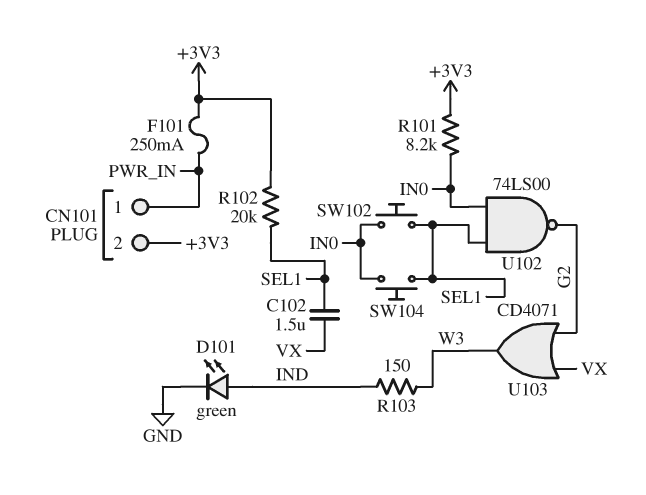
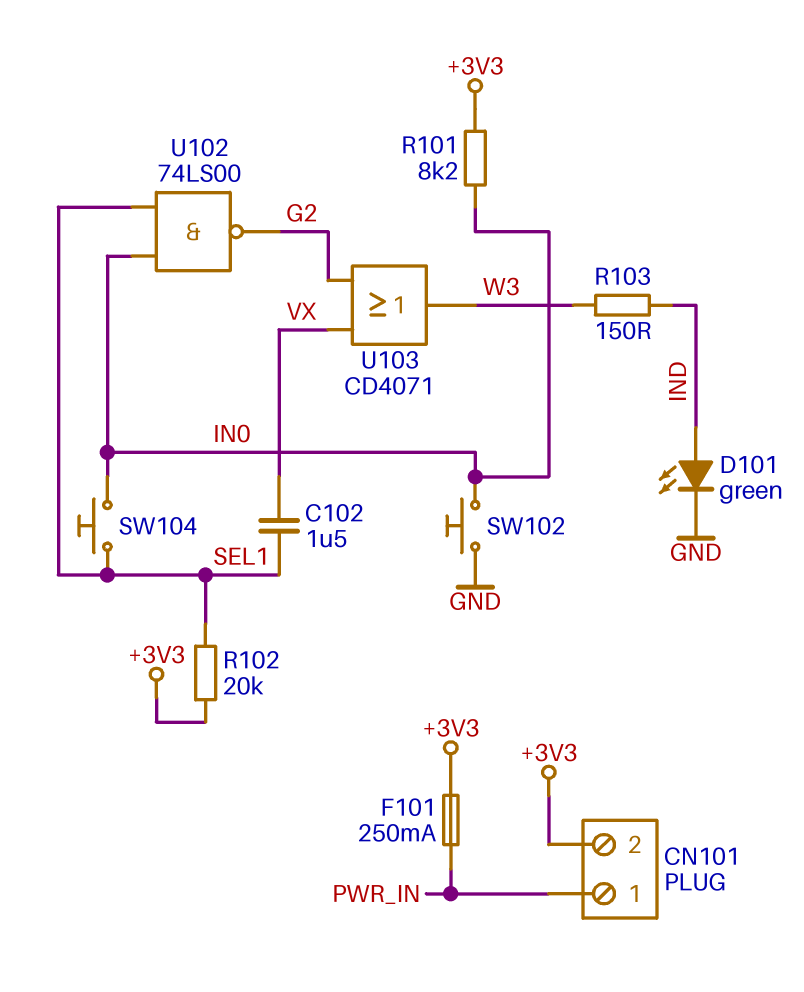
SW102: button (IN0, SEL1) -> button (GND, IN0)

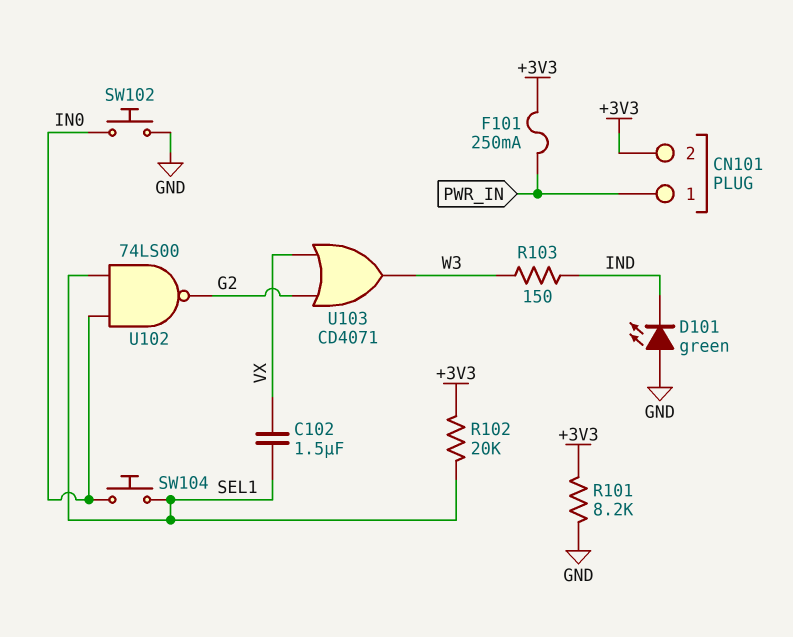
D101: LED green (A IND, K GND) -> LED green (A GND, K IND)
R101: 8.2k (+3V3, IN0) -> 8.2k (+3V3, GND)

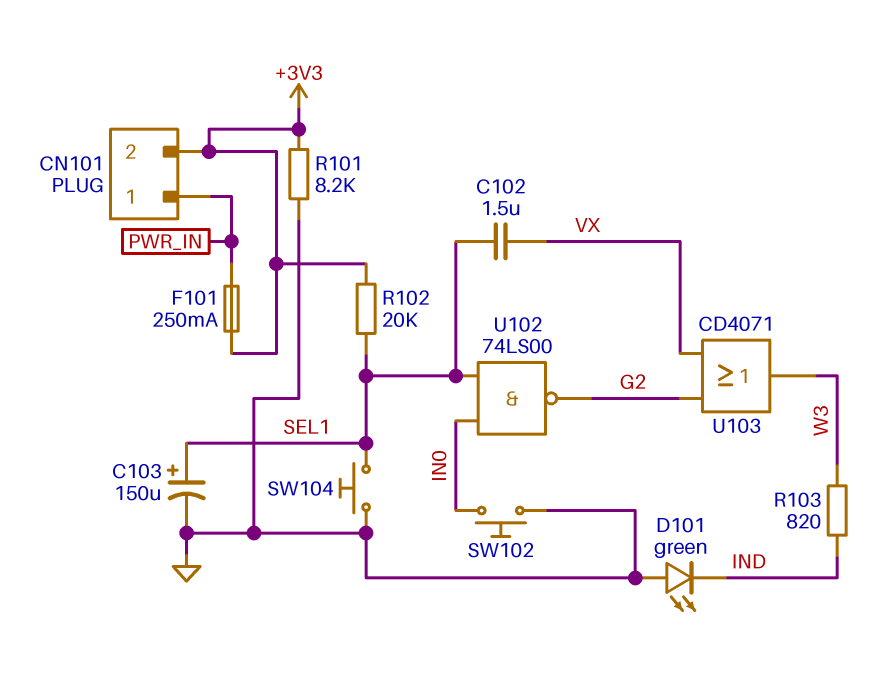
C103: none -> 150uF (plus SEL1, minus GND)
R103: 150 (IND, W3) -> 820 (IND, W3)
SW104: button (IN0, SEL1) -> button (GND, SEL1)

